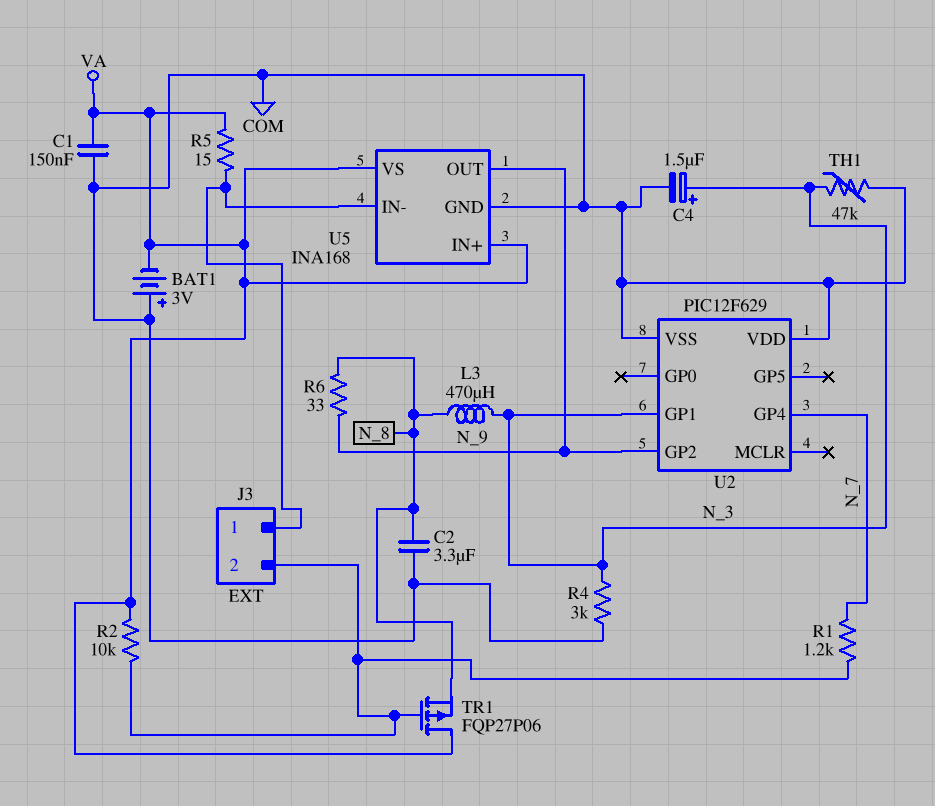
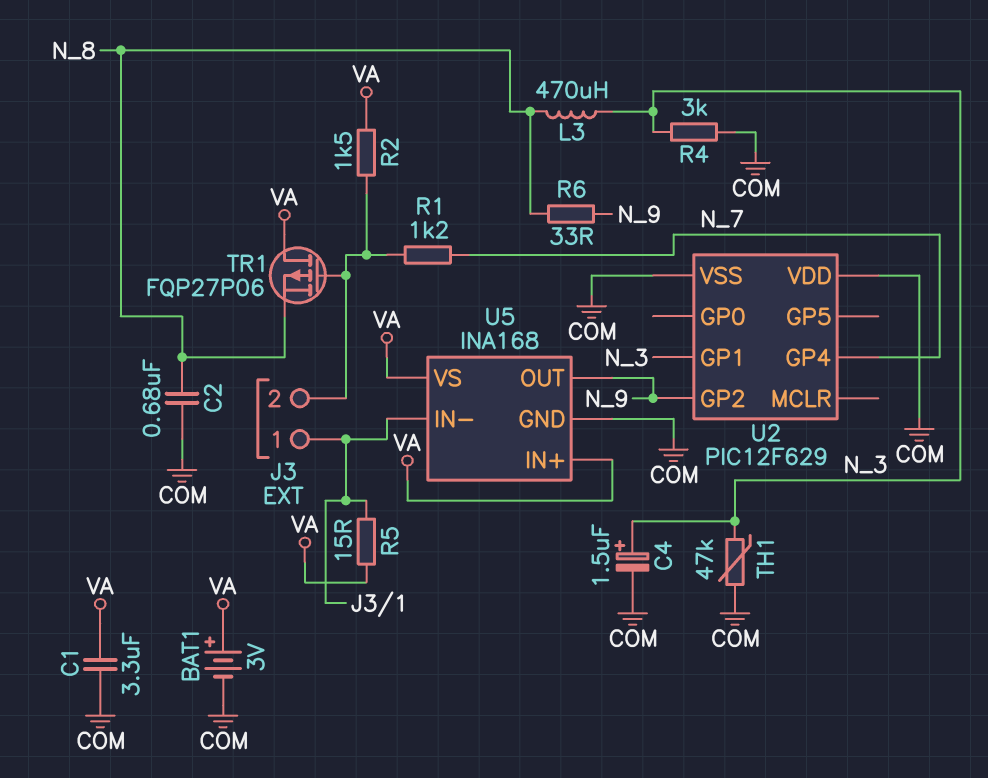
BAT1: 3V (plus COM, minus VA) -> 3V (plus VA, minus COM)
C1: 150nF (COM, VA) -> 3.3uF (COM, VA)
C2: 3.3uF (COM, N_8) -> 680nF (COM, N_8)
R2: 10k (J3/2, VA) -> 1.5k (J3/2, VA)

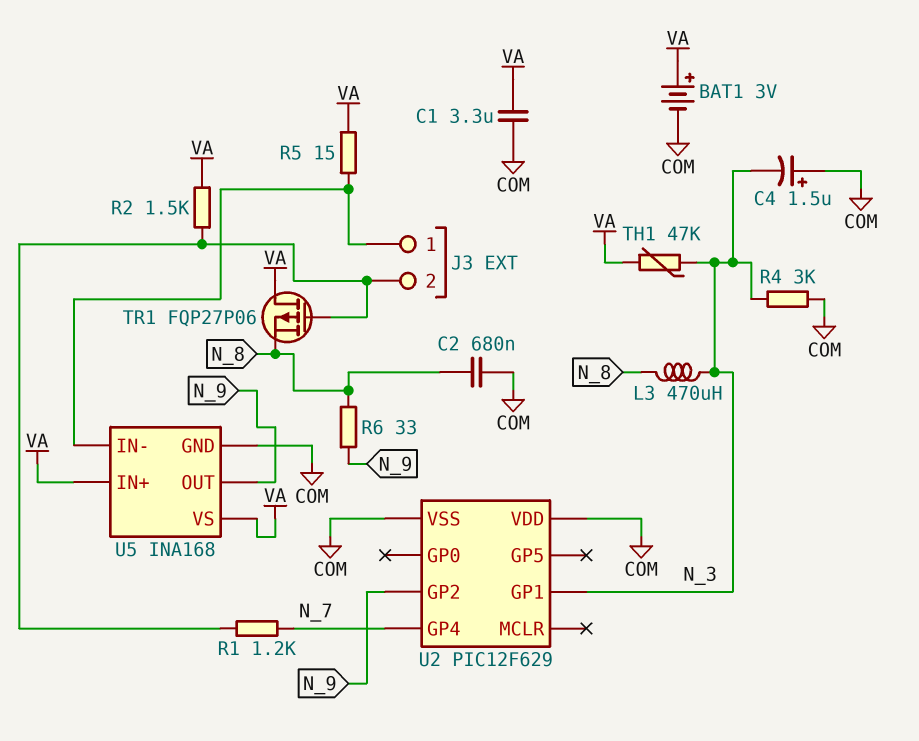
C4: 1.5uF (plus N_3, minus COM) -> 1.5uF (plus COM, minus N_3)
TH1: 47k (COM, N_3) -> 47k (N_3, VA)

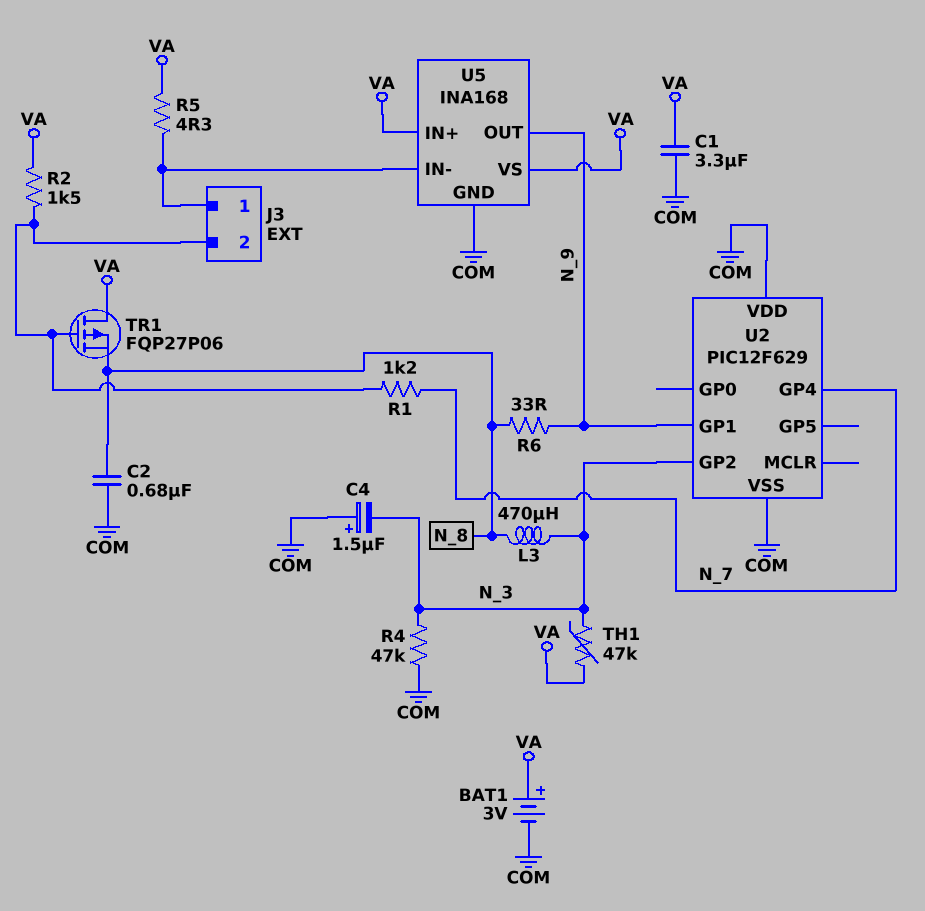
R4: 3k (COM, N_3) -> 47k (COM, N_3)
R5: 15 (J3/1, VA) -> 4.3 (J3/1, VA)
U2 pin GP1: N_3 -> N_9
U2 pin GP2: N_9 -> N_3

